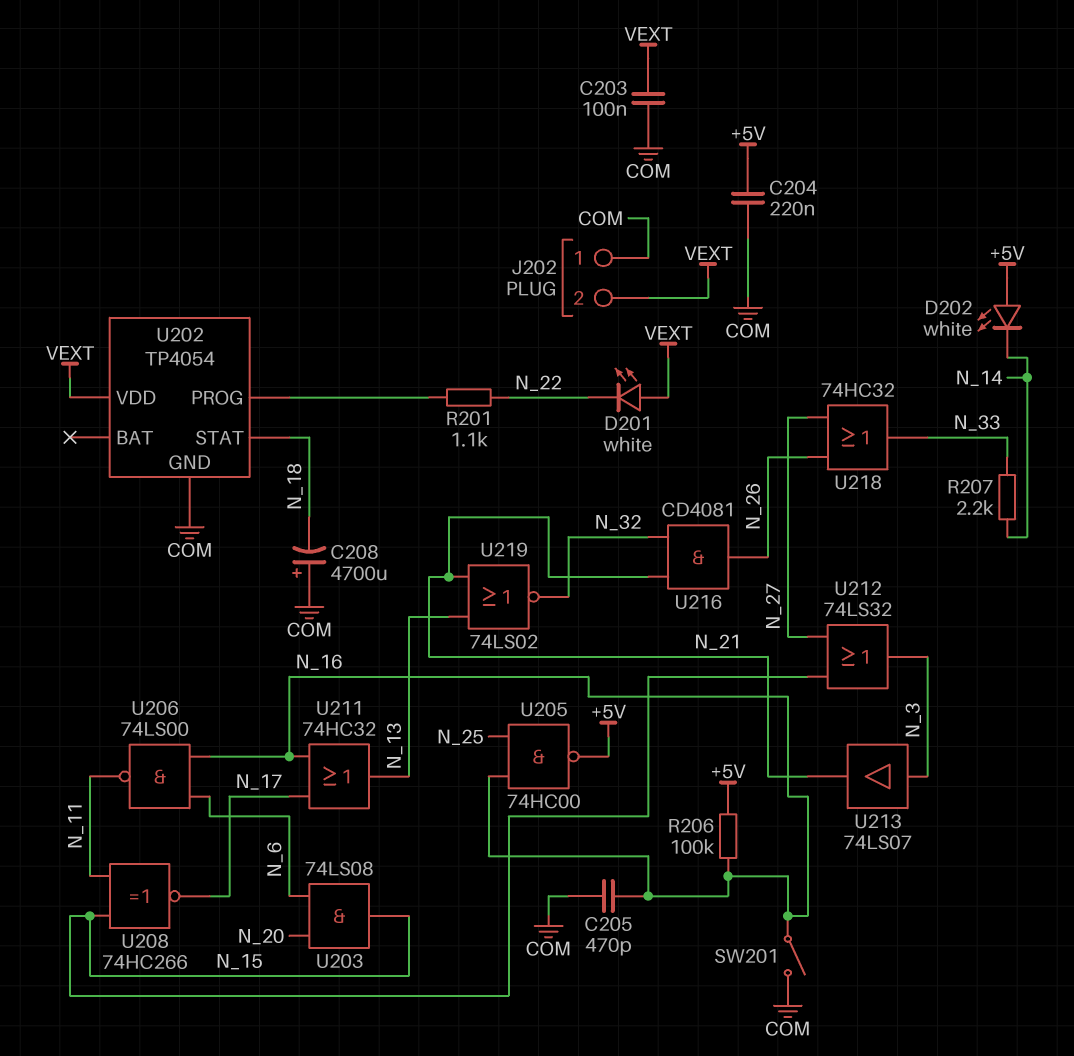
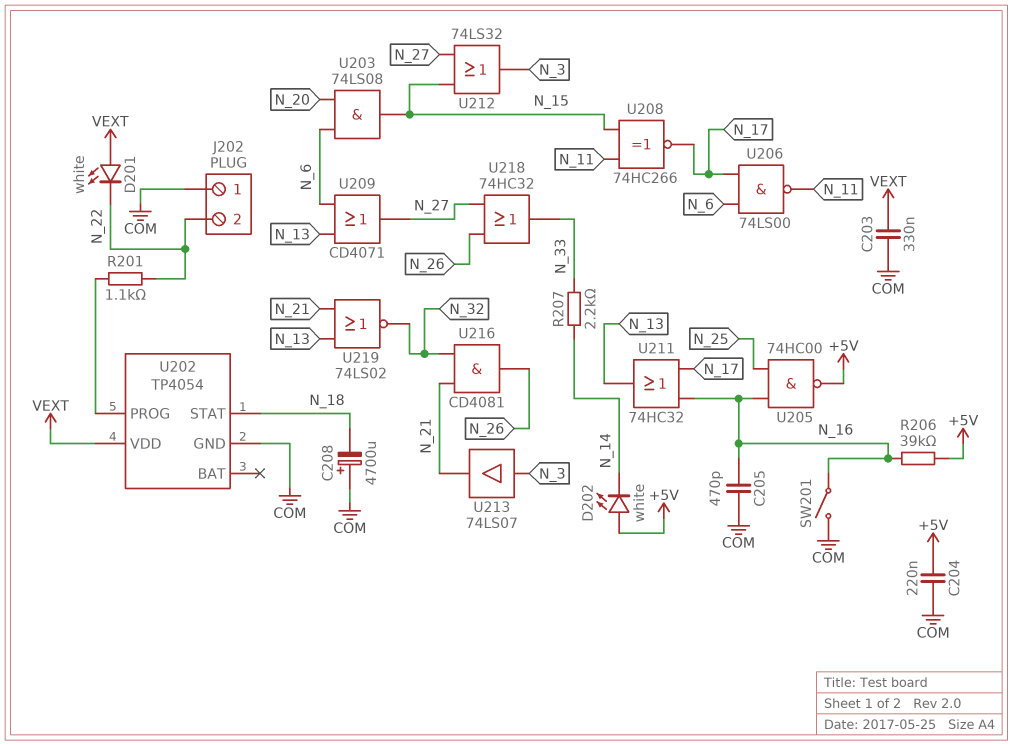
C203: 100nF (COM, VEXT) -> 330nF (COM, VEXT)
J202 pin 2: VEXT -> N_22
R206: 100k (+5V, N_16) -> 39k (+5V, N_16)
U206: NAND 74LS00 (in N_6, in N_16, out N_11) -> NAND 74LS00 (in N_6, in N_17, out N_11)
U209: none -> OR CD4071 (in N_6, in N_13, out N_27)

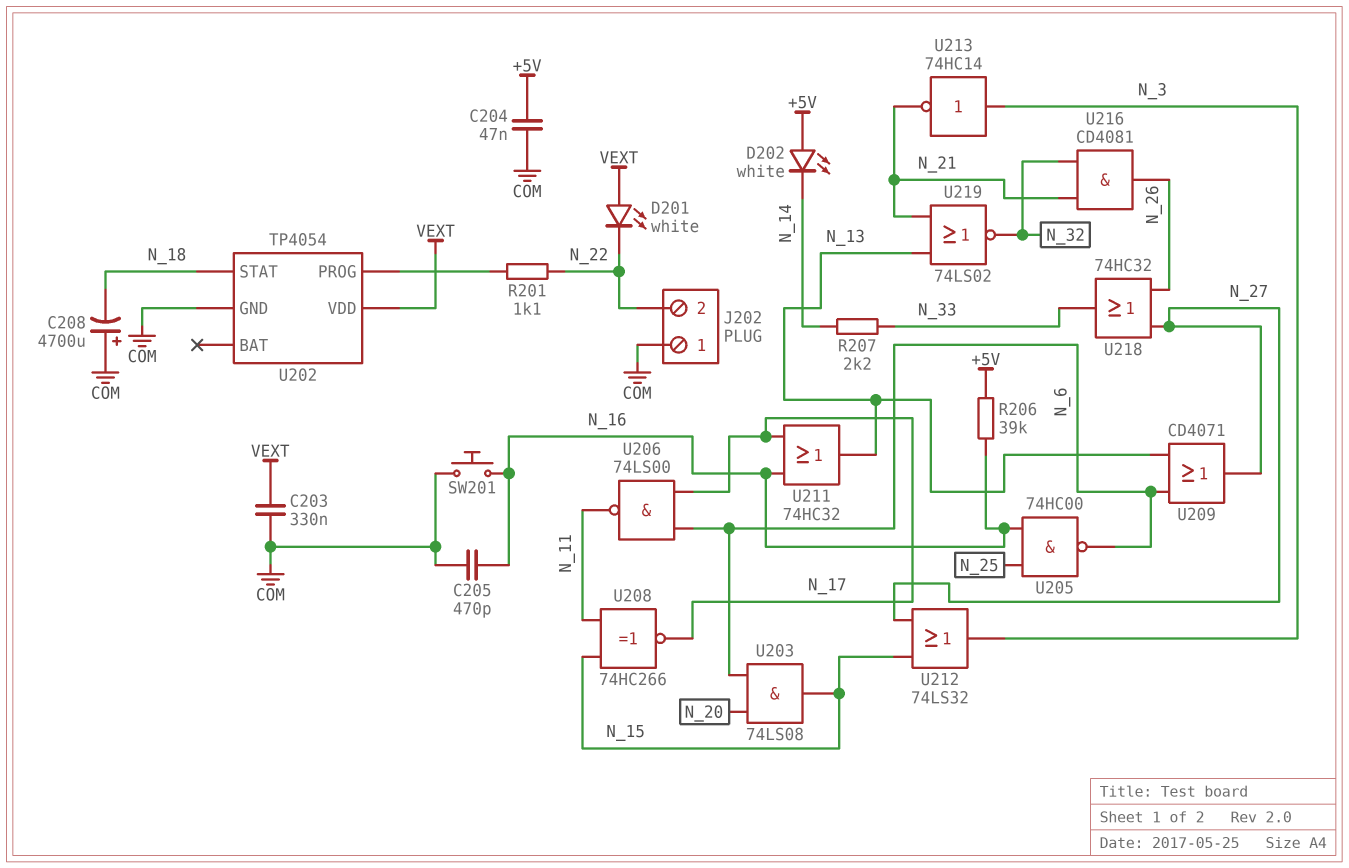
C204: 220nF (+5V, COM) -> 47nF (+5V, COM)
SW201: switch (COM, N_16) -> button (COM, N_16)
U205: NAND 74HC00 (in N_16, in N_25, out +5V) -> NAND 74HC00 (in N_16, in N_25, out N_6)
U213: buffer 74LS07 (in N_3, out N_21) -> NOT 74HC14 (in N_3, out N_21)

